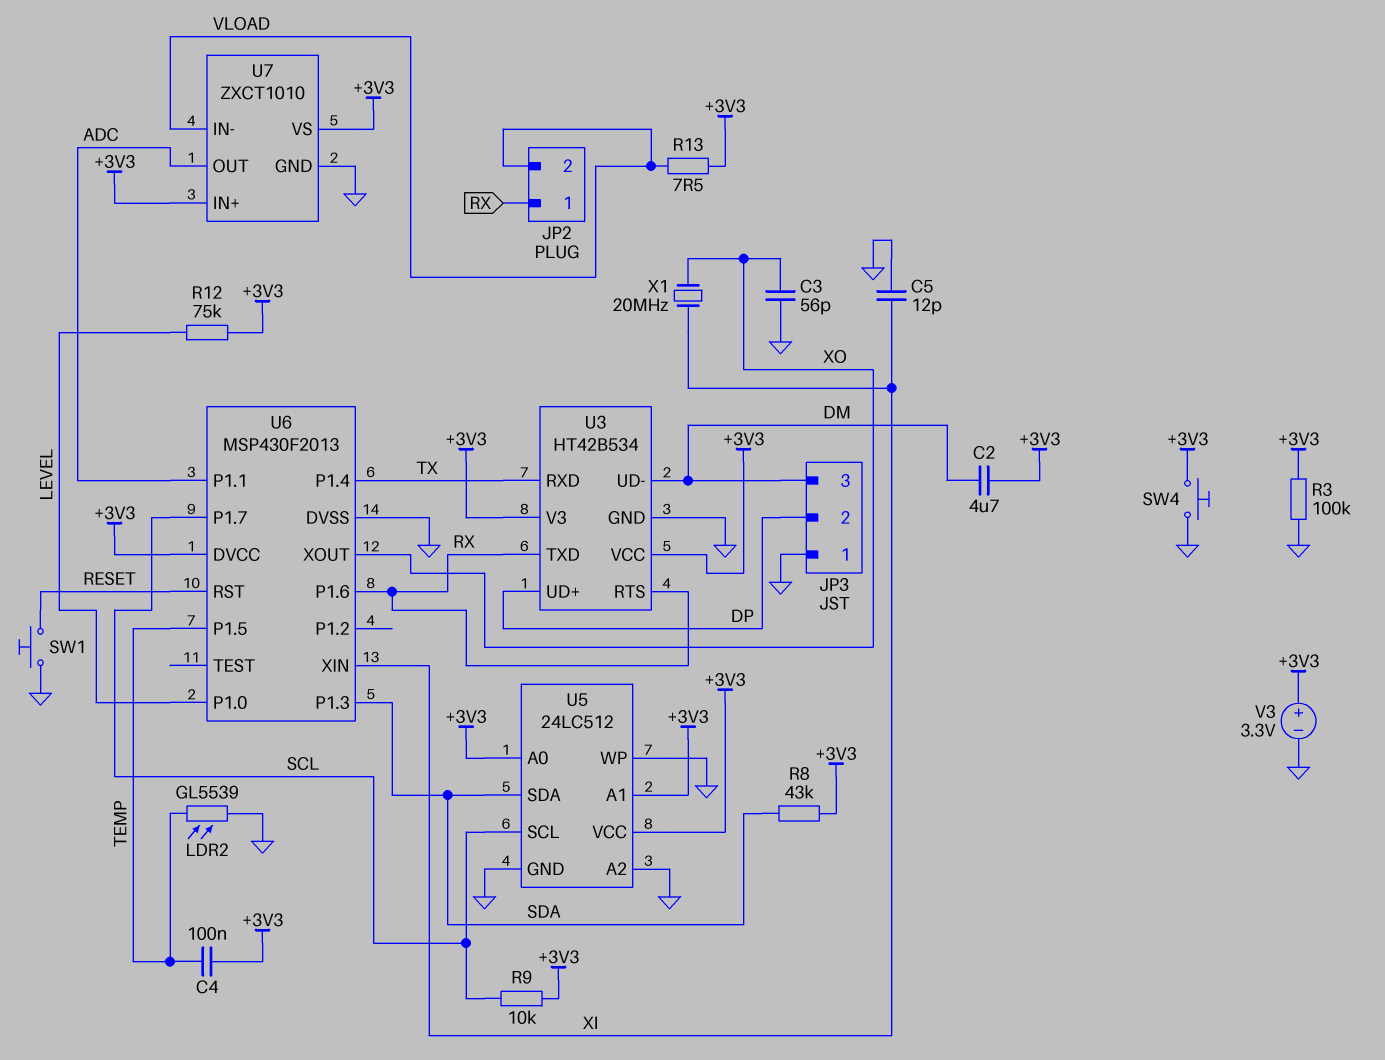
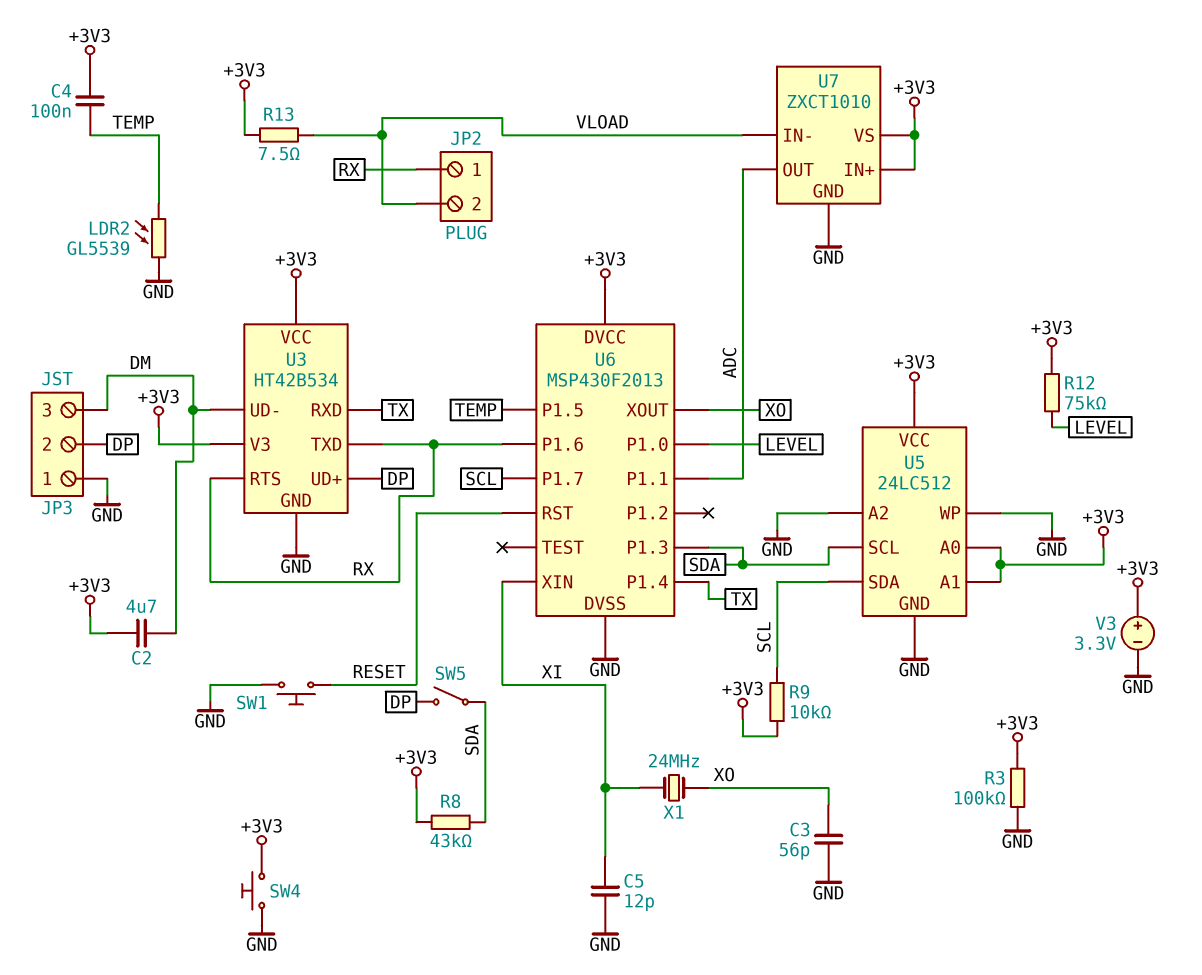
SW5: none -> switch (DP, SDA)
U5 pin SCL: SCL -> SDA
U5 pin SDA: SDA -> SCL
X1: 20MHz (XI, XO) -> 24MHz (XI, XO)

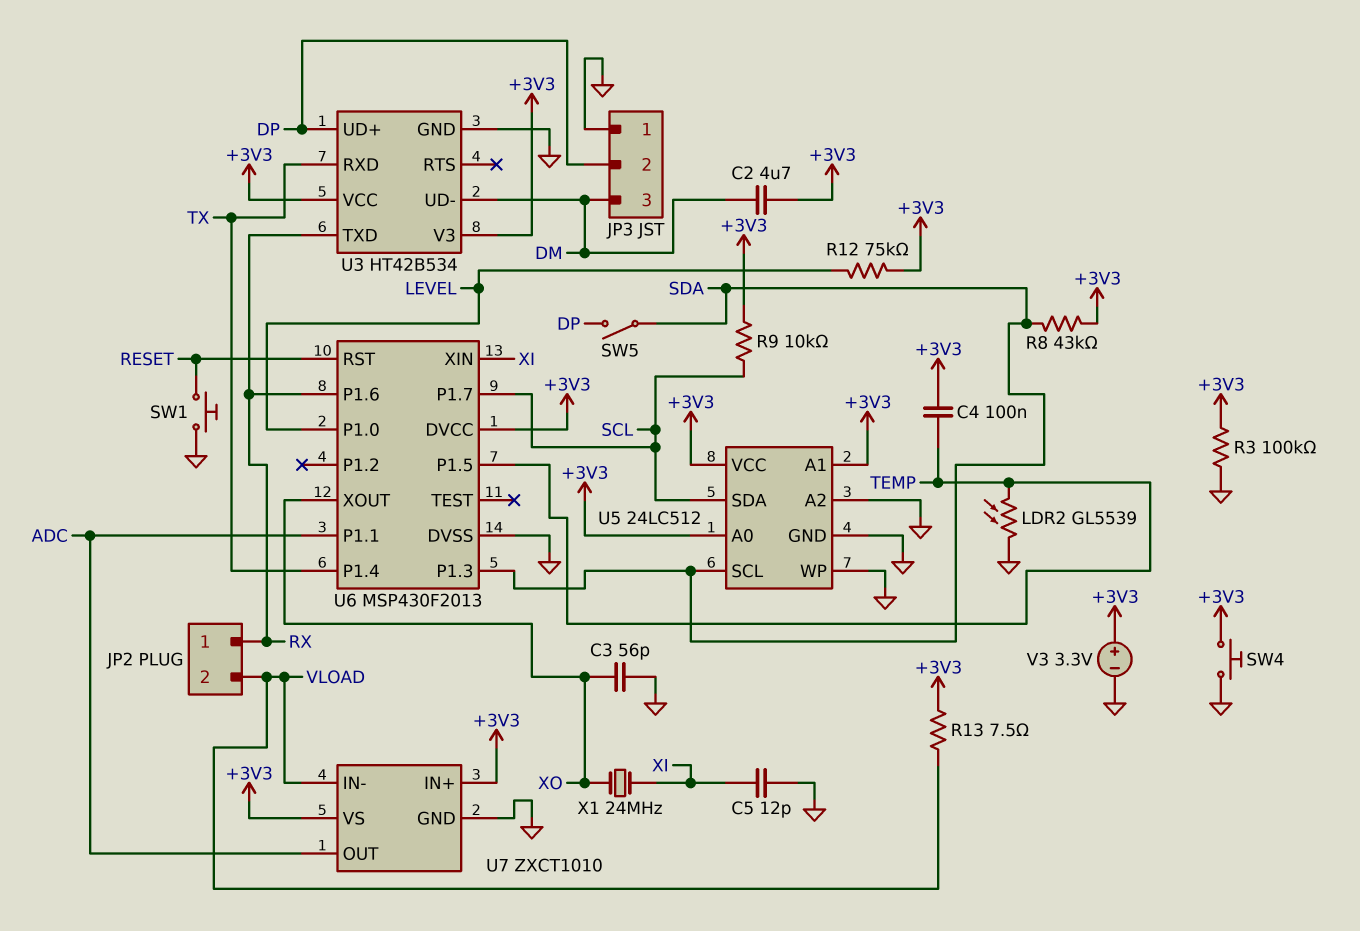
U3 pin RTS: RX -> none

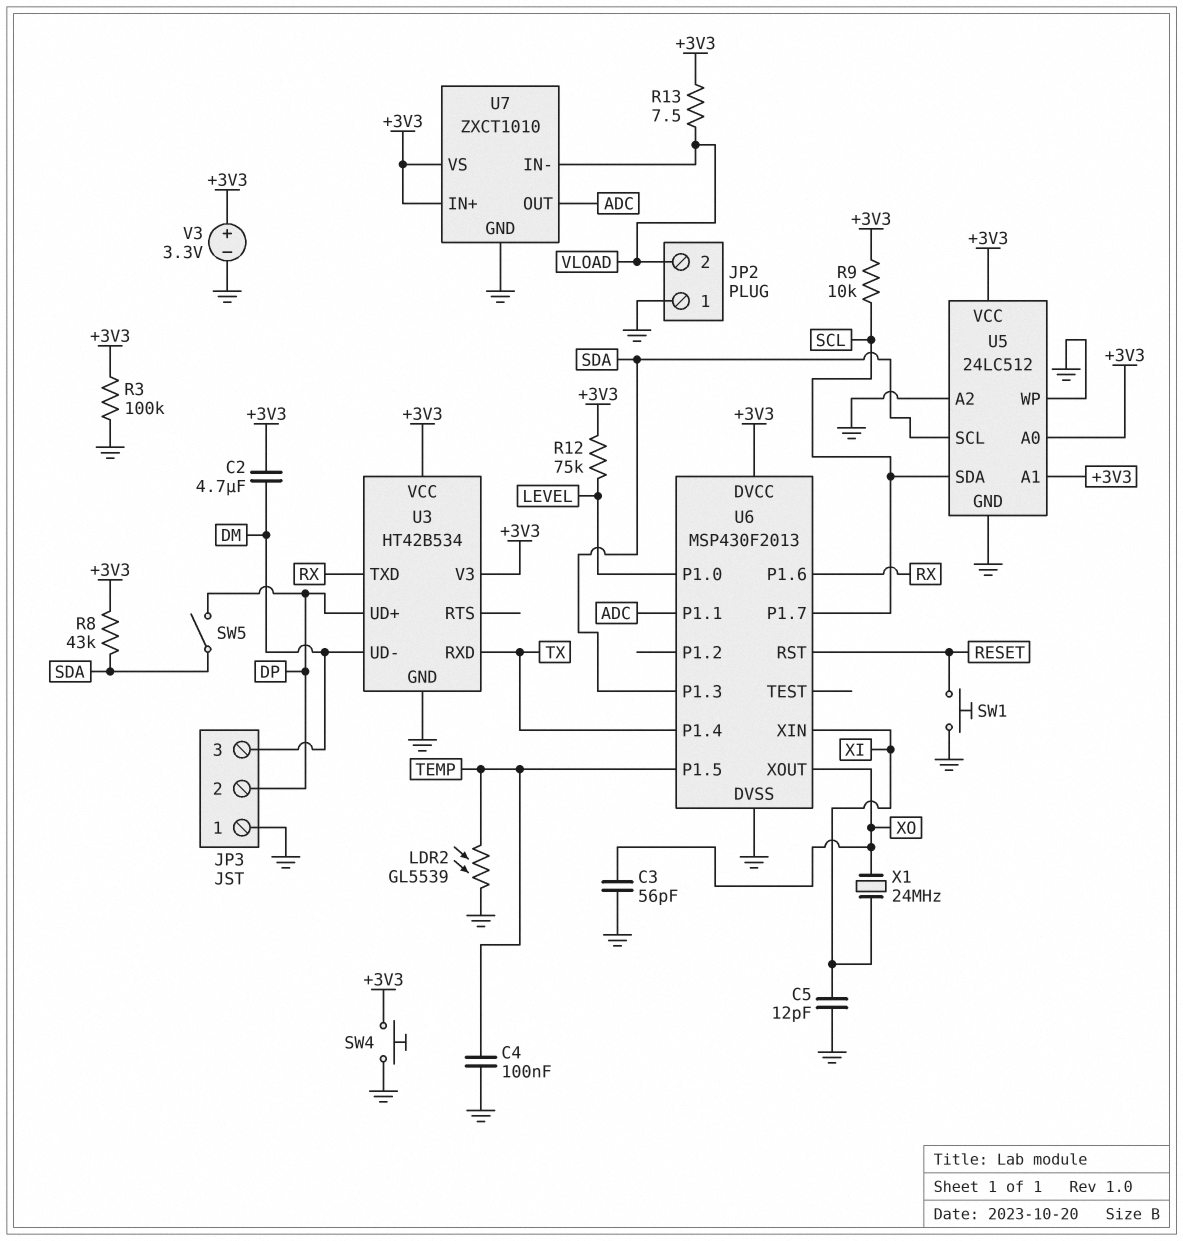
C4: 100nF (+3V3, TEMP) -> 100nF (GND, TEMP)
JP2 pin 1: RX -> GND

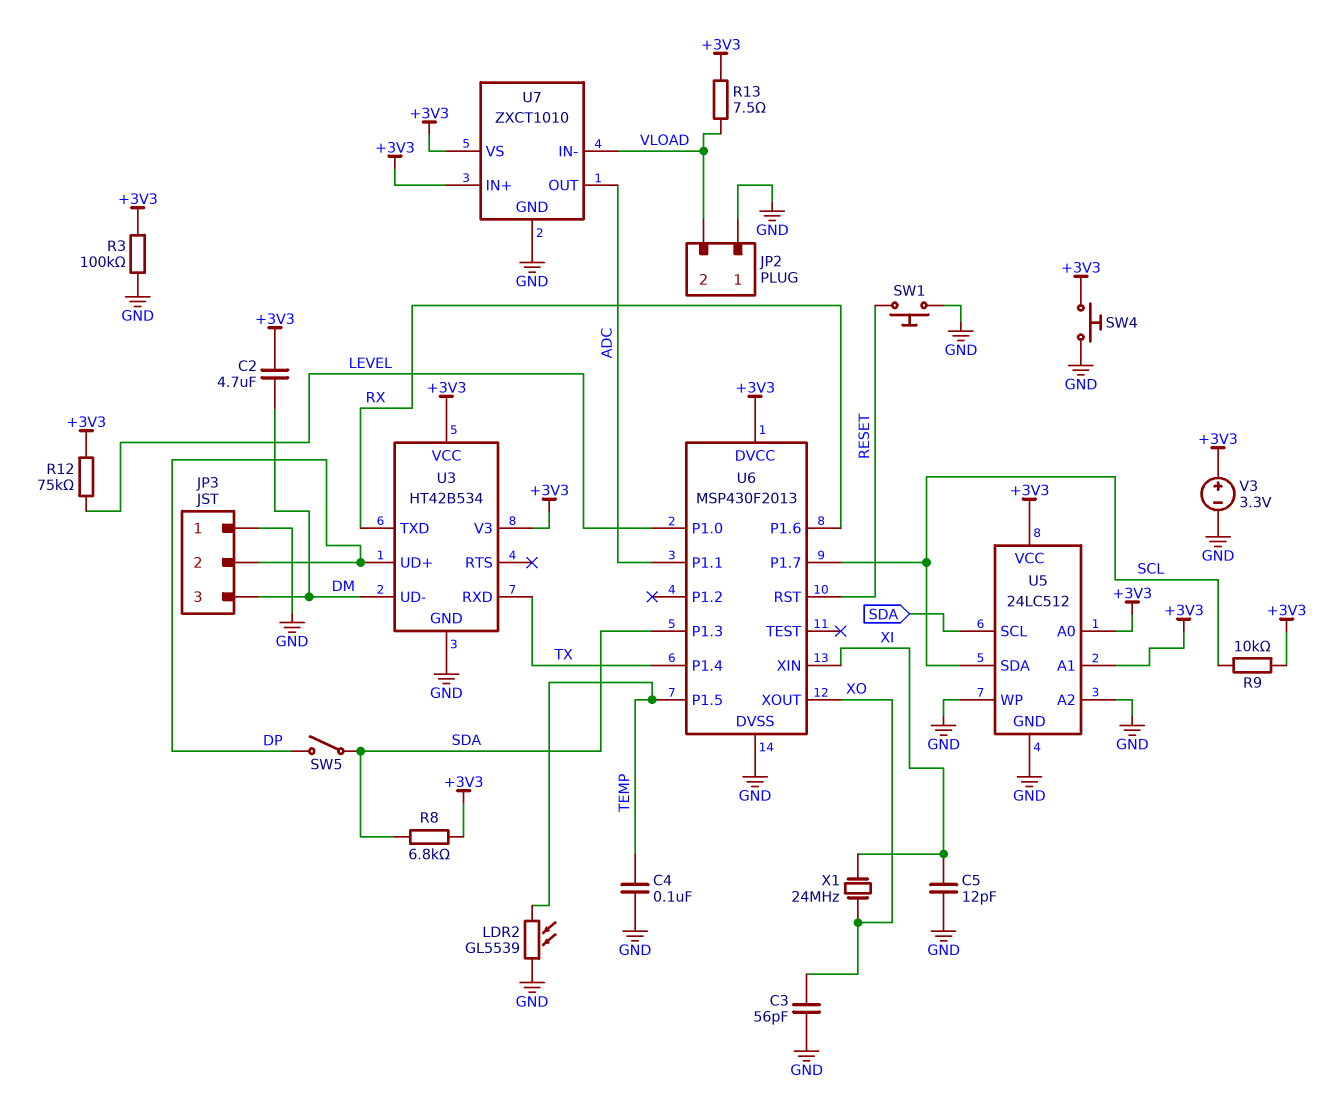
R8: 43k (+3V3, SDA) -> 6.8k (+3V3, SDA)

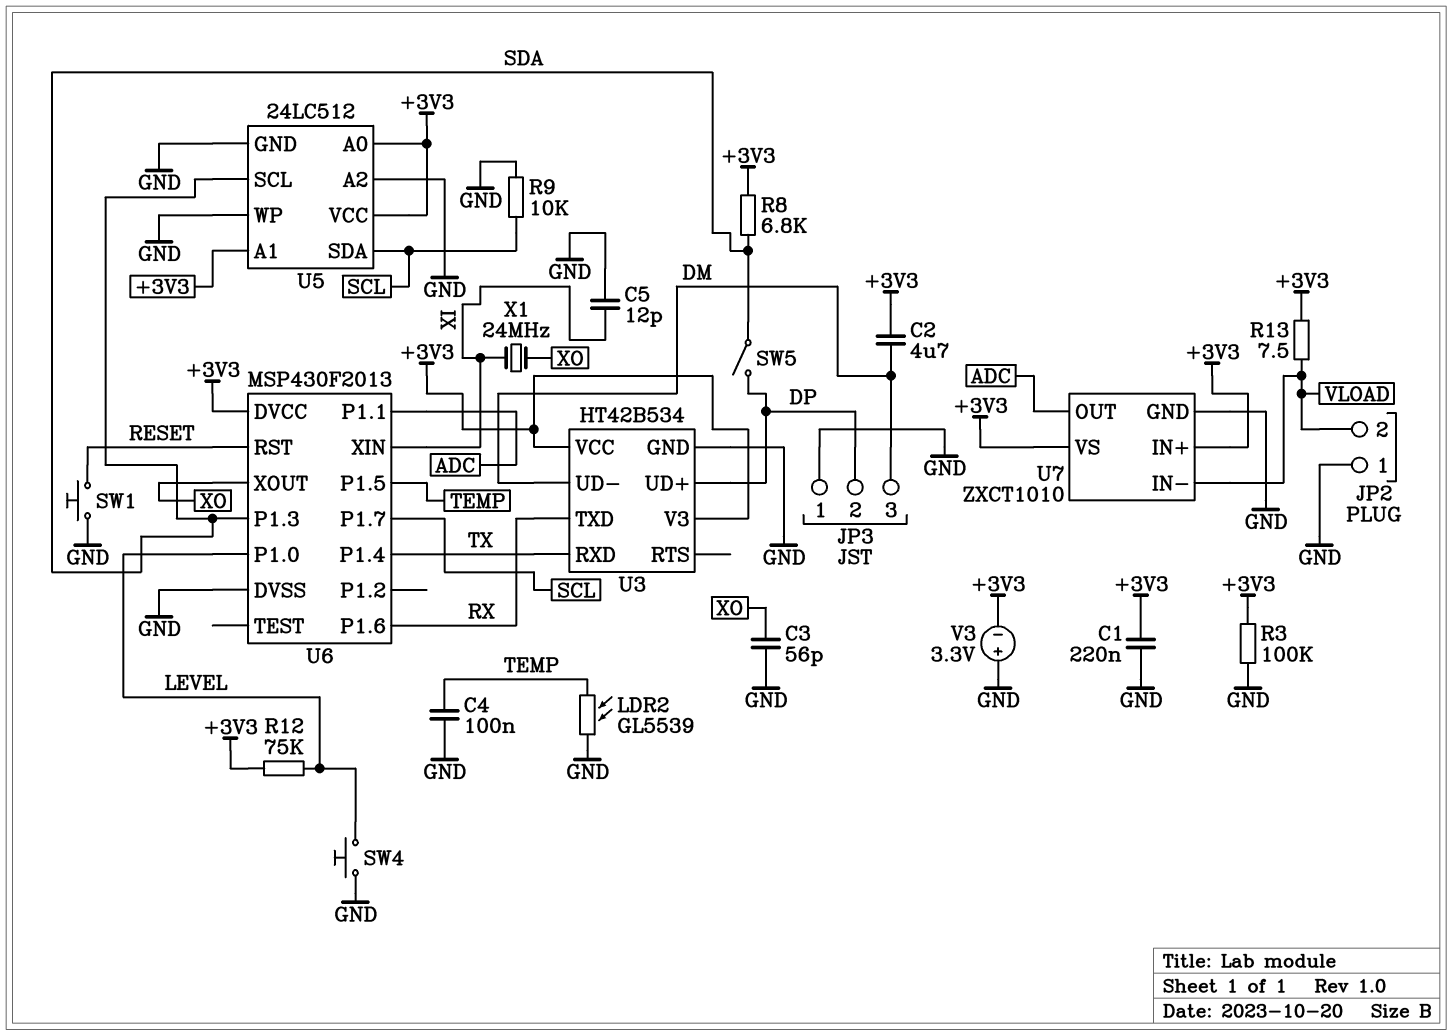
C1: none -> 220nF (+3V3, GND)
R9: 10k (+3V3, SCL) -> 10k (GND, SCL)
SW4: button (+3V3, GND) -> button (GND, LEVEL)
V3: 3.3V (plus +3V3, minus GND) -> 3.3V (plus GND, minus +3V3)

